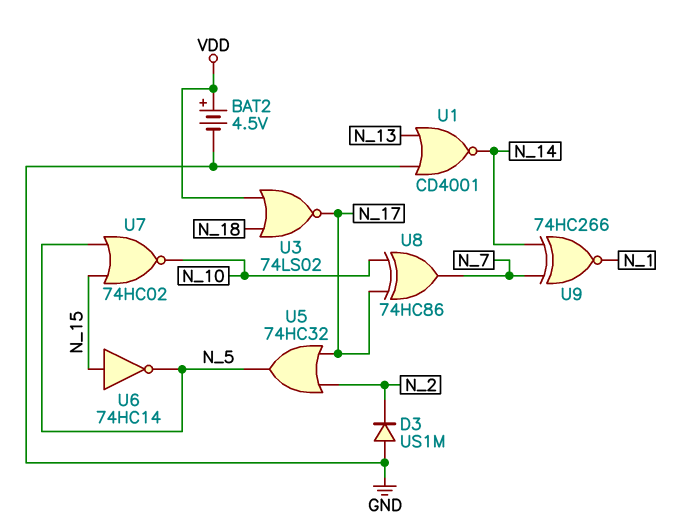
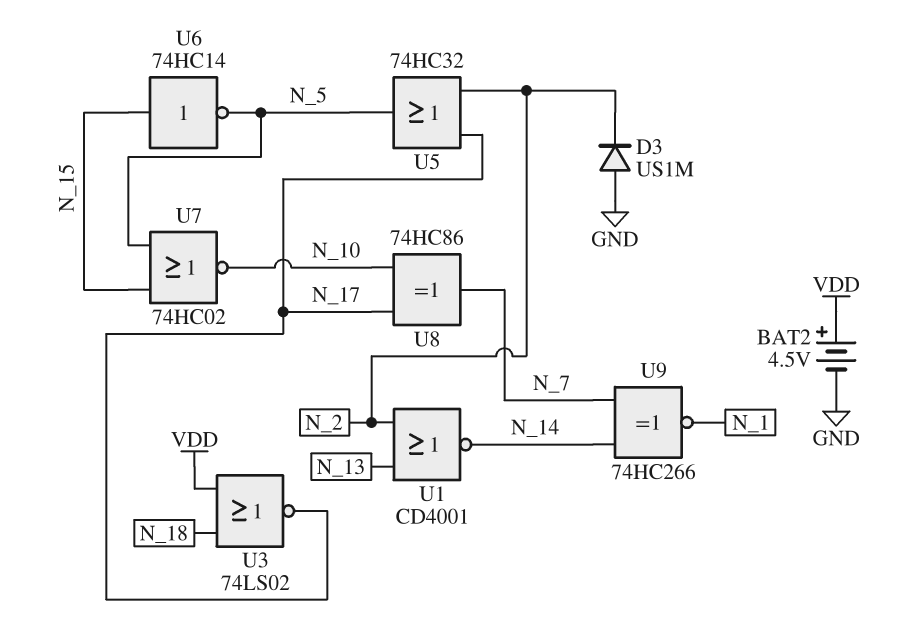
U1: NOR CD4001 (in GND, in N_13, out N_14) -> NOR CD4001 (in N_2, in N_13, out N_14)

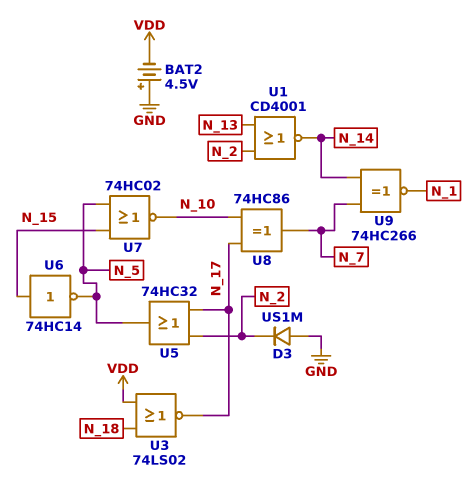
BAT2: 4.5V (plus VDD, minus GND) -> 4.5V (plus GND, minus VDD)

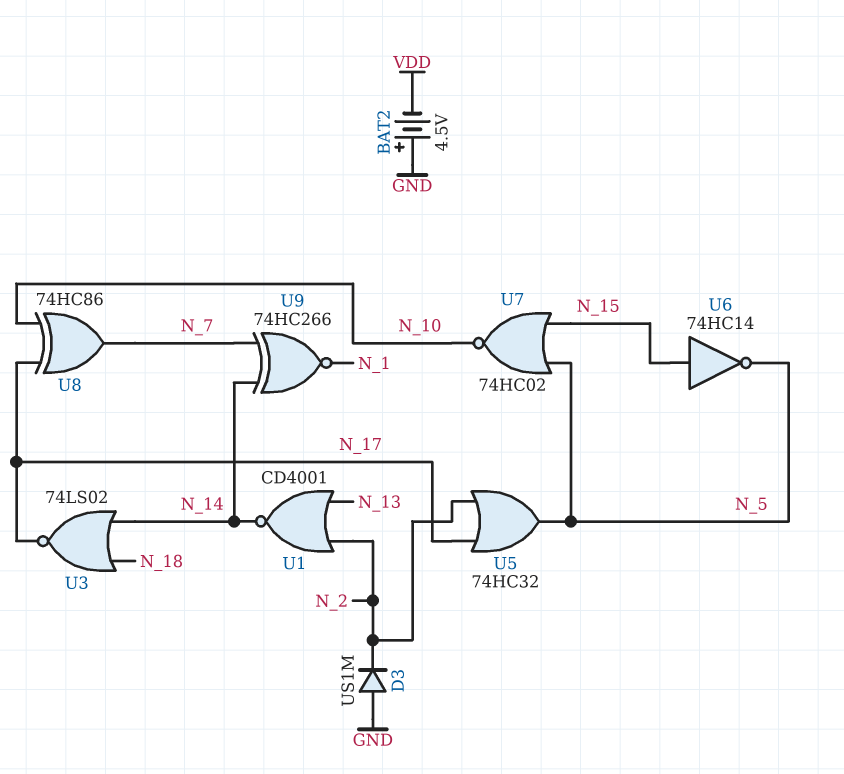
U3: NOR 74LS02 (in N_18, in VDD, out N_17) -> NOR 74LS02 (in N_14, in N_18, out N_17)

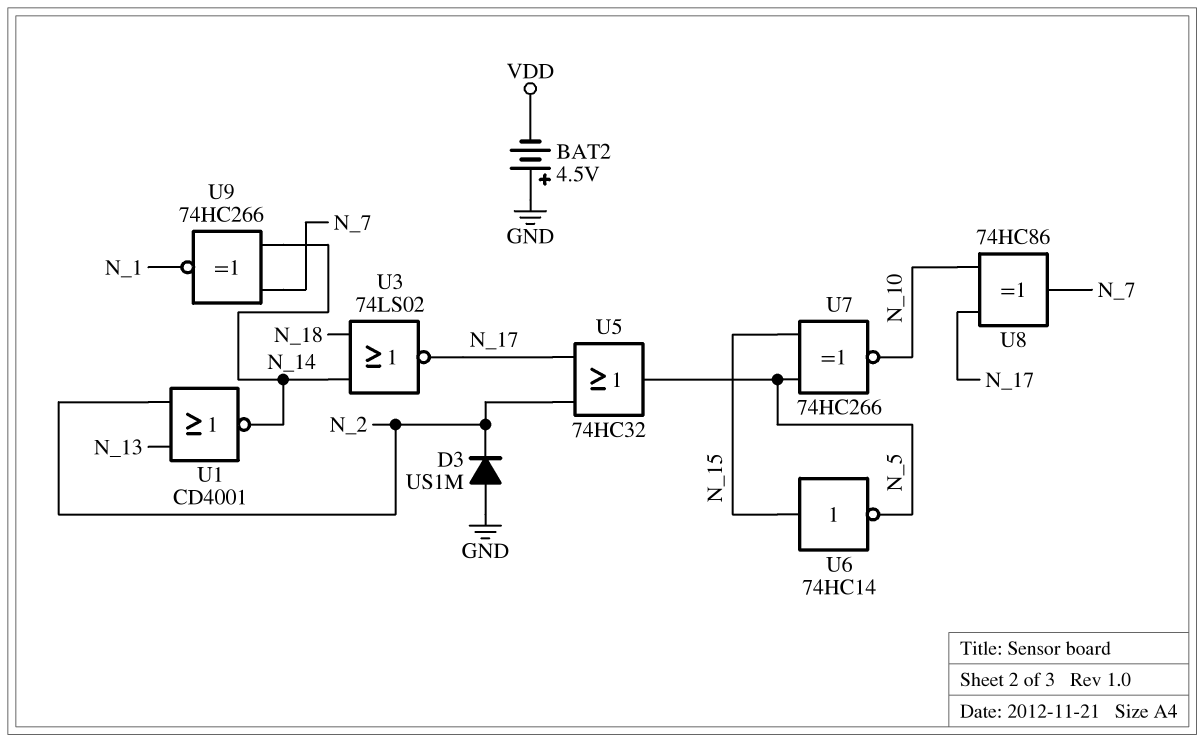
U7: NOR 74HC02 (in N_5, in N_15, out N_10) -> XNOR 74HC266 (in N_5, in N_15, out N_10)

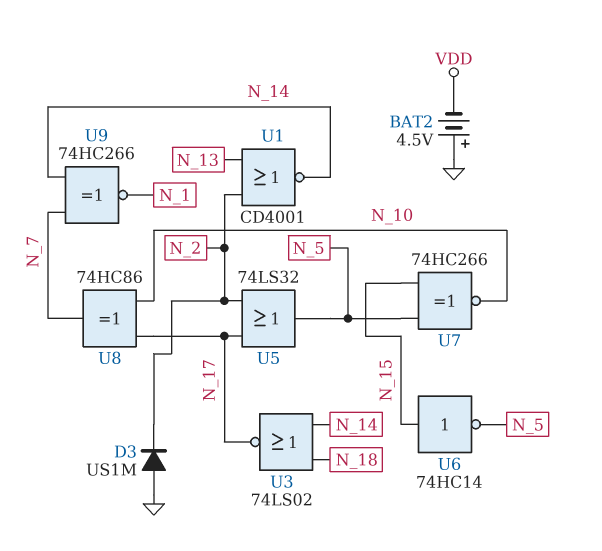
U5: OR 74HC32 (in N_2, in N_17, out N_5) -> OR 74LS32 (in N_2, in N_17, out N_5)

